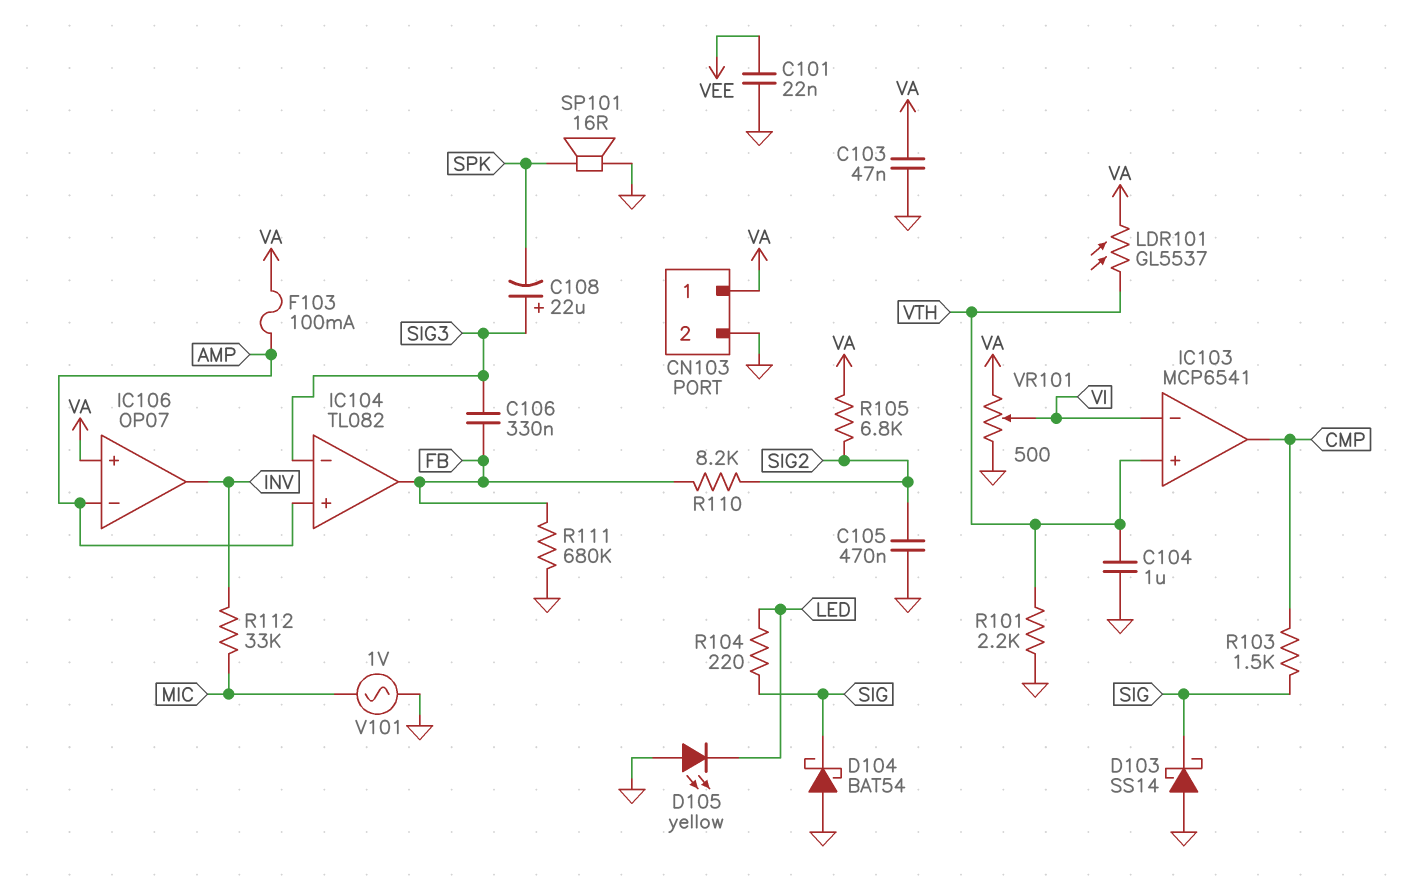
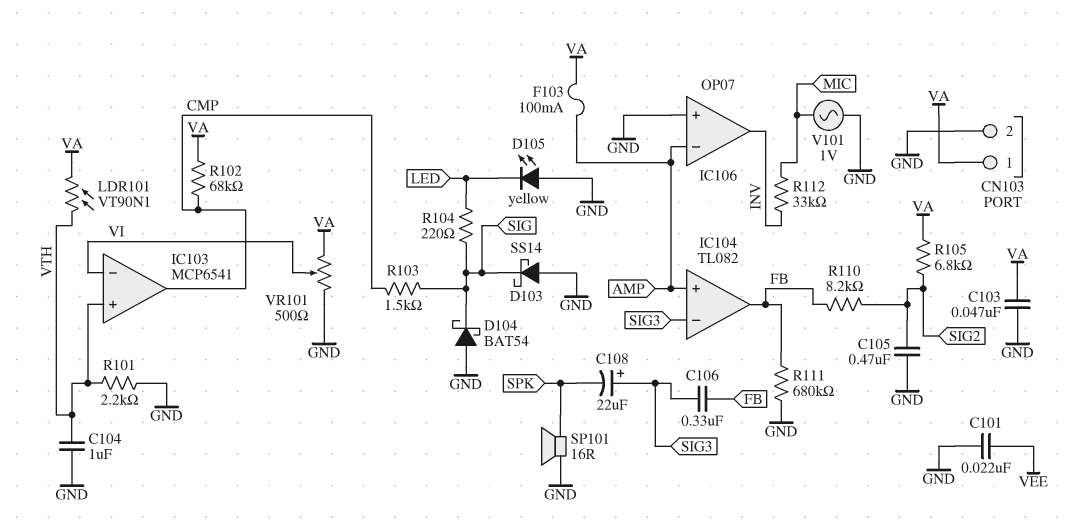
IC106 pin in+: VA -> GND
LDR101: GL5537 (VA, VTH) -> VT90N1 (VA, VTH)
R102: none -> 68k (CMP, VA)

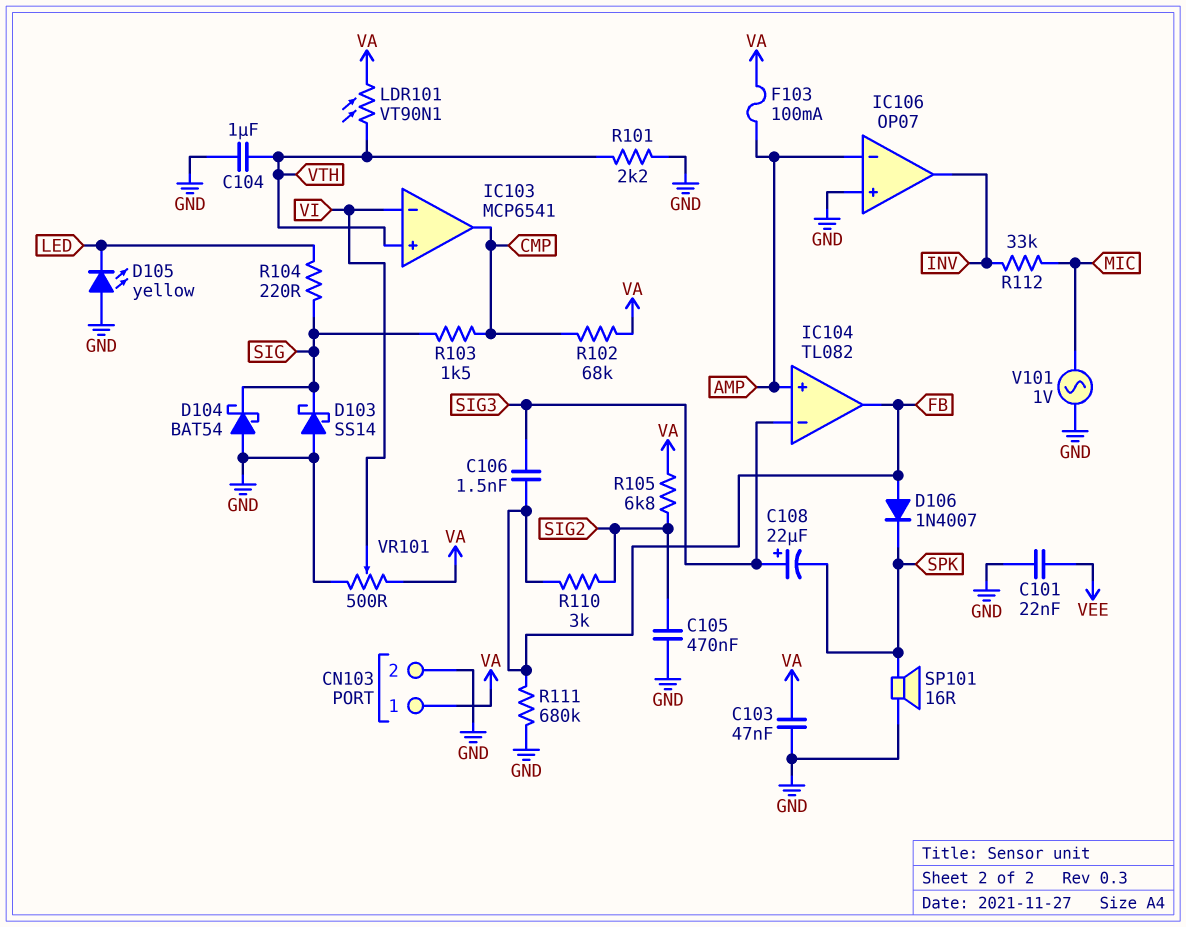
C106: 330nF (FB, SIG3) -> 1.5nF (FB, SIG3)
D106: none -> diode 1N4007 (A FB, K SPK)
R110: 8.2k (FB, SIG2) -> 3k (FB, SIG2)

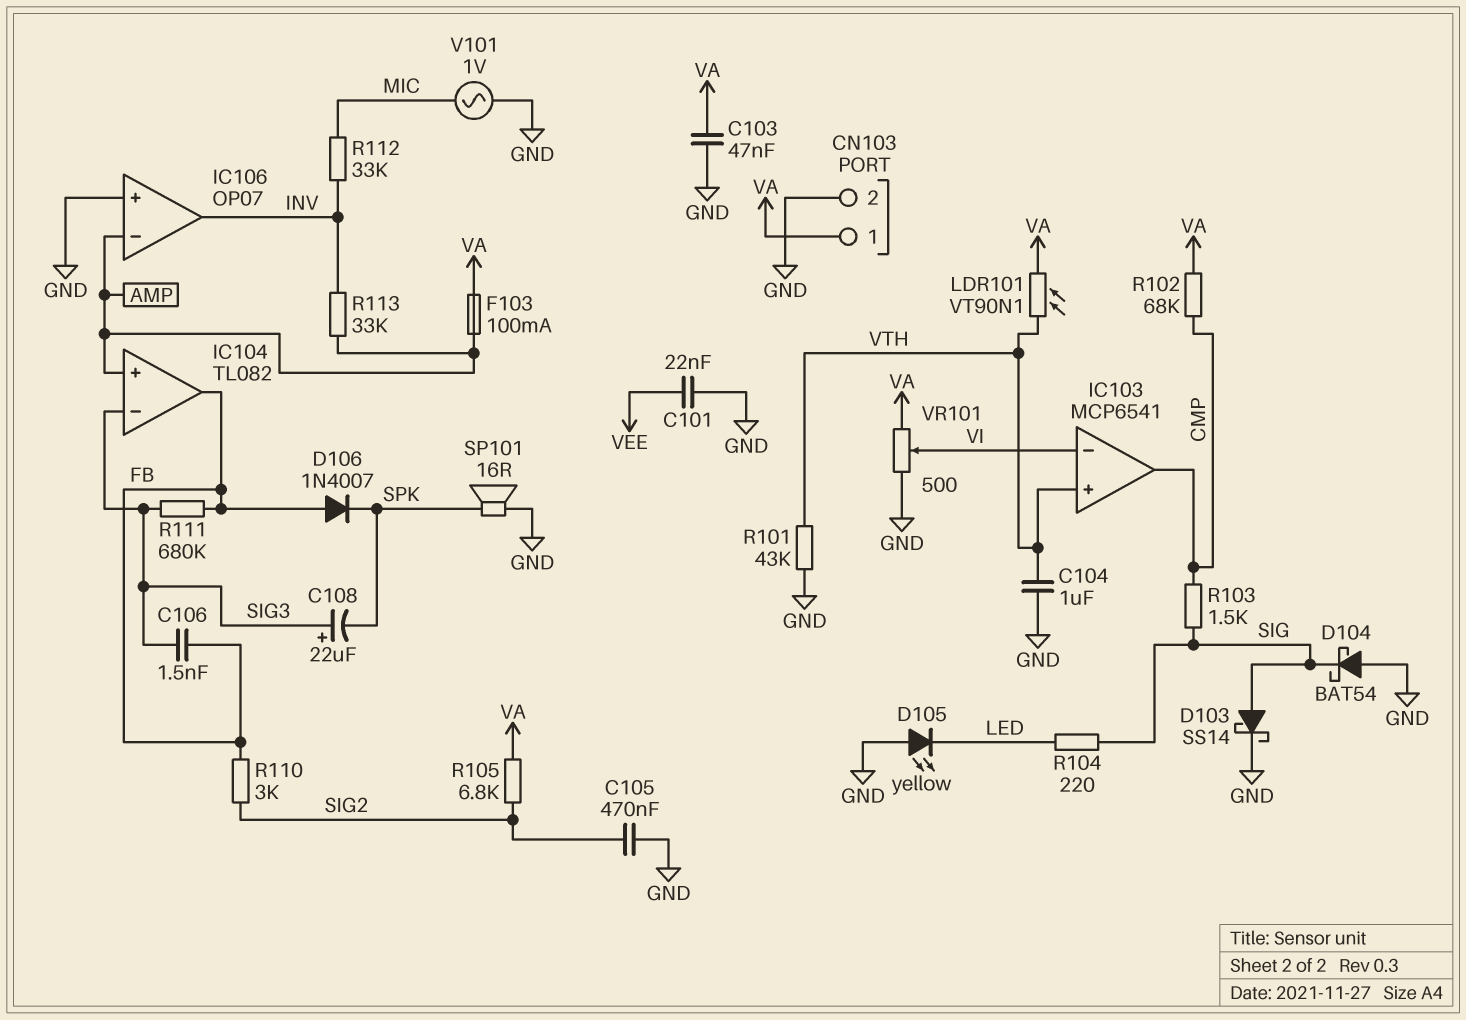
D103: schottky SS14 (A GND, K SIG) -> schottky SS14 (A SIG, K GND)
R101: 2.2k (GND, VTH) -> 43k (GND, VTH)
R111: 680k (FB, GND) -> 680k (FB, SIG3)
R113: none -> 33k (AMP, INV)

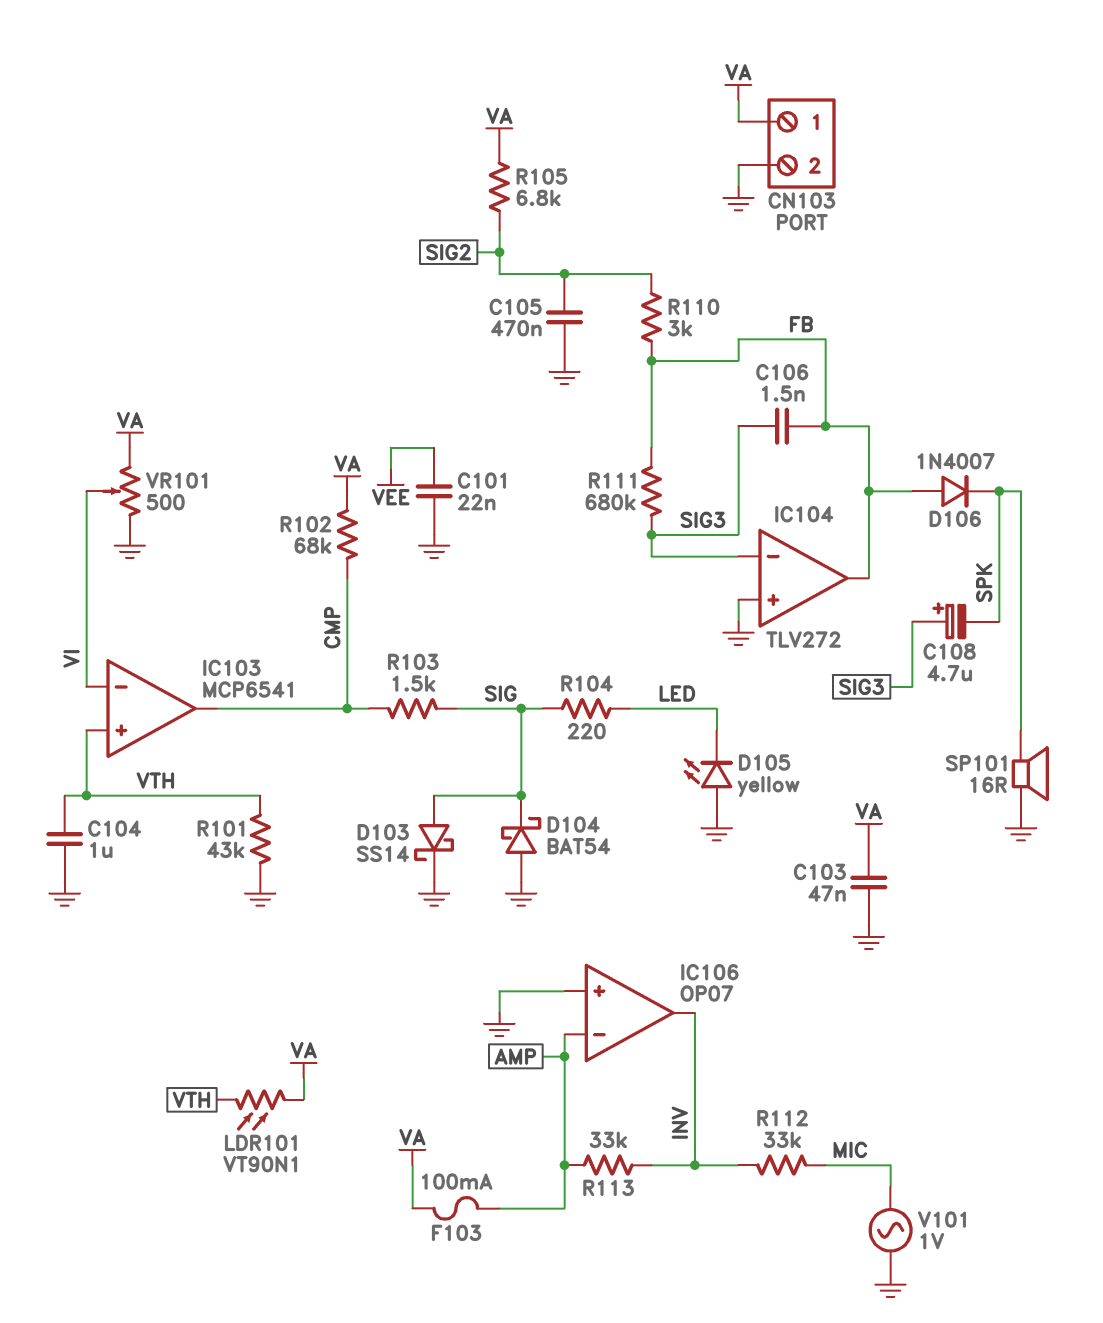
C108: 22uF (plus SIG3, minus SPK) -> 4.7uF (plus SIG3, minus SPK)
IC104: TL082 -> TLV272
IC104 pin in+: AMP -> GND

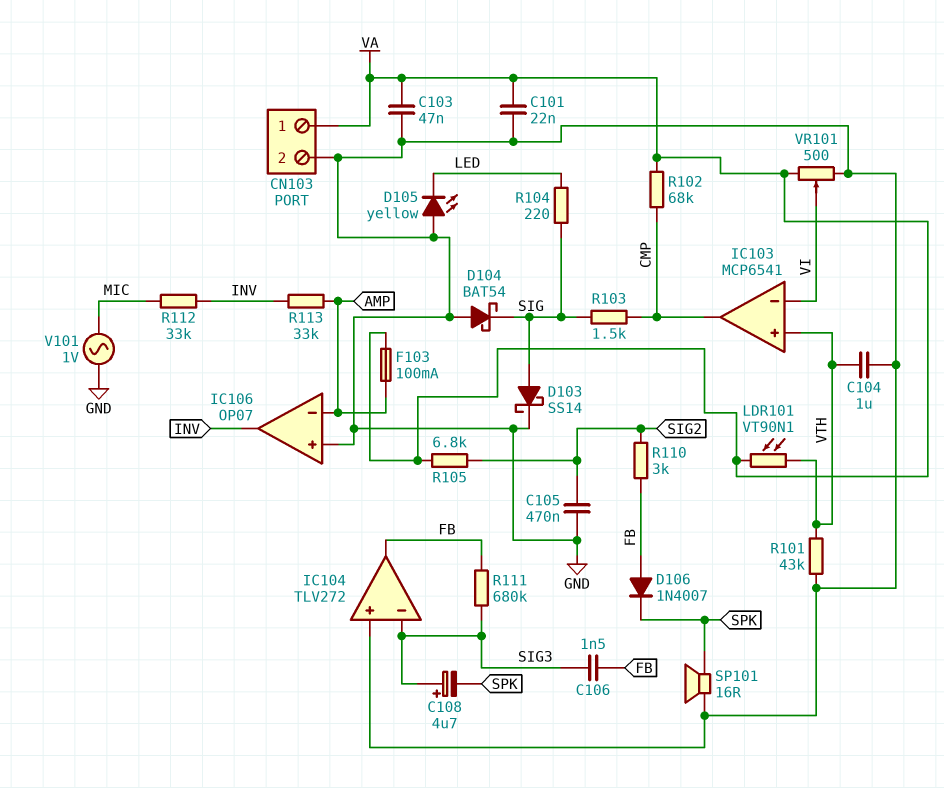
C101: 22nF (GND, VEE) -> 22nF (GND, VA)

